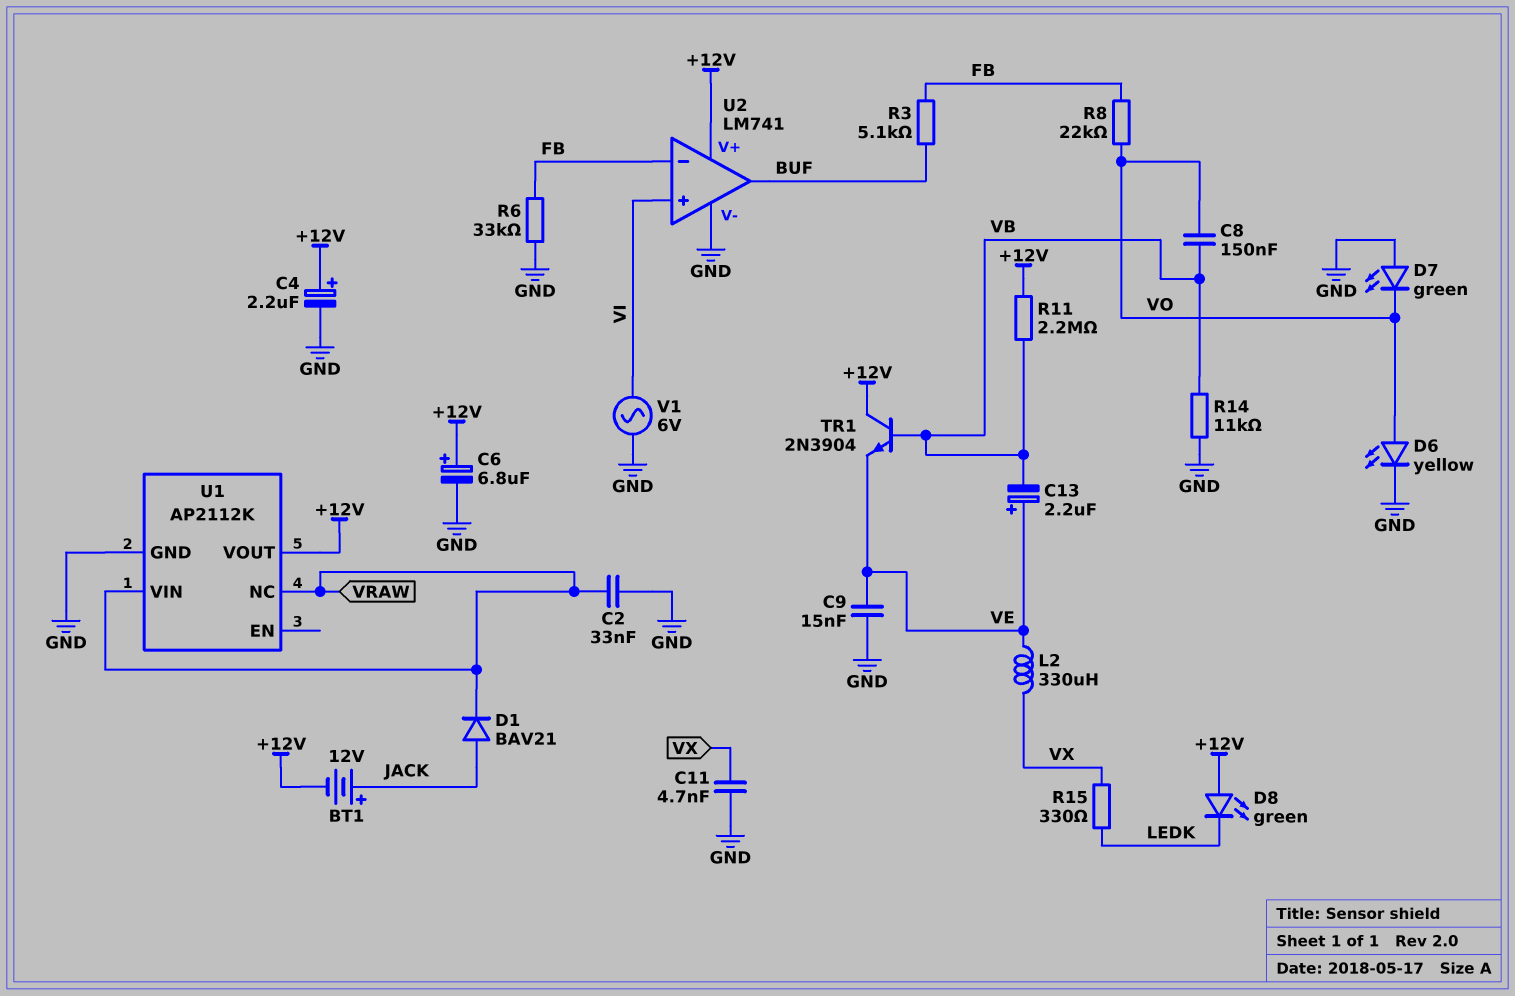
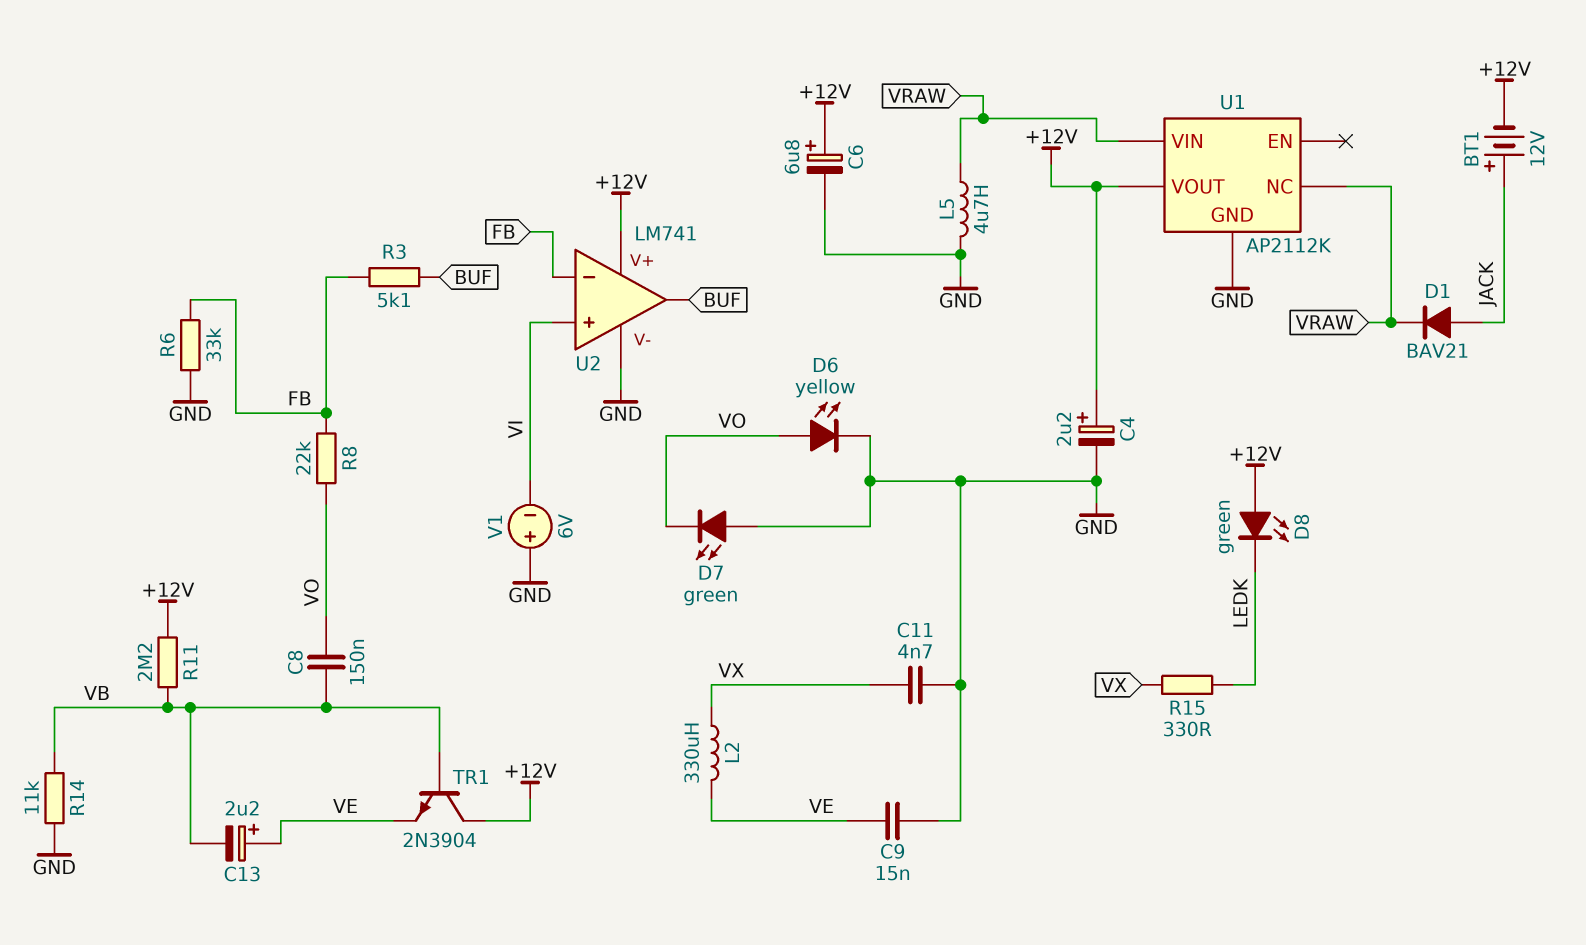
C2: 33nF (GND, VRAW) -> none
L5: none -> 4.7uH (GND, VRAW)
V1: AC 6V (GND, VI) -> 6V (plus GND, minus VI)

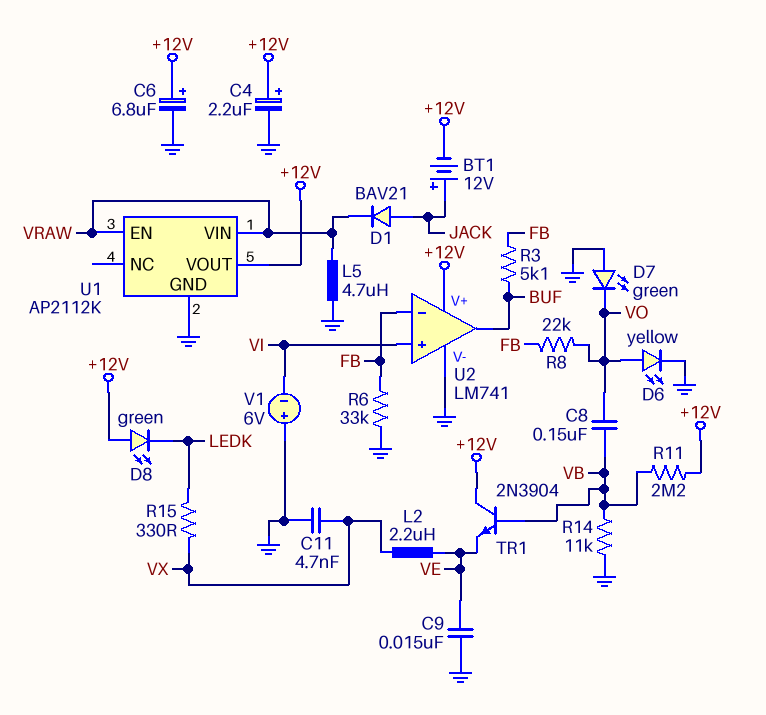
C13: 2.2uF (plus VE, minus VB) -> none
L2: 330uH (VE, VX) -> 2.2uH (VE, VX)
U1 pin EN: none -> VRAW
U1 pin NC: VRAW -> none

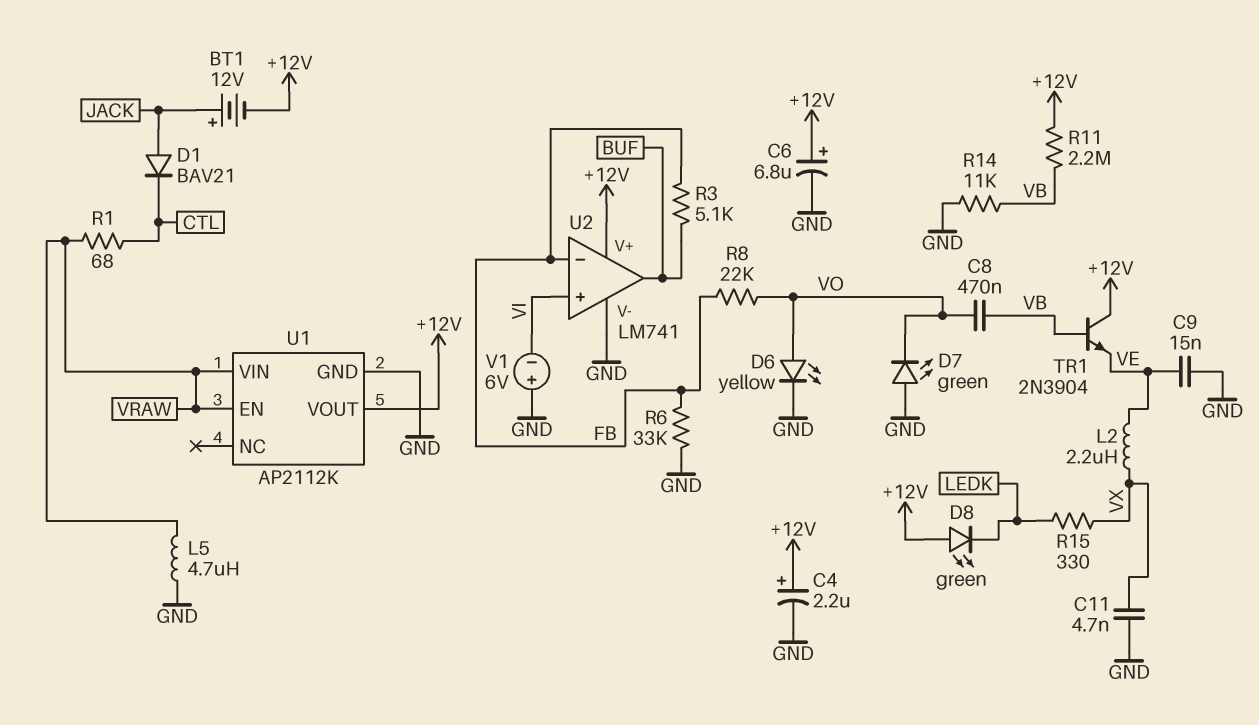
C8: 150nF (VB, VO) -> 470nF (VB, VO)
D1: diode BAV21 (A JACK, K VRAW) -> diode BAV21 (A JACK, K CTL)
R1: none -> 68 (CTL, VRAW)

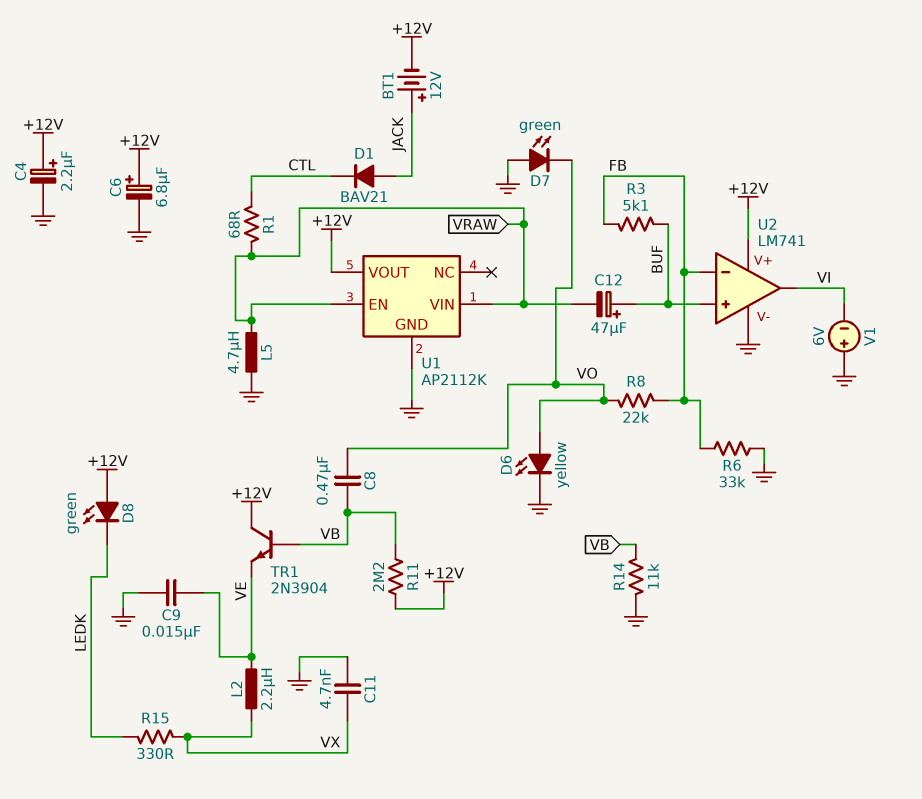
C12: none -> 47uF (plus BUF, minus VRAW)
U2 pin in+: VI -> BUF
U2 pin out: BUF -> VI

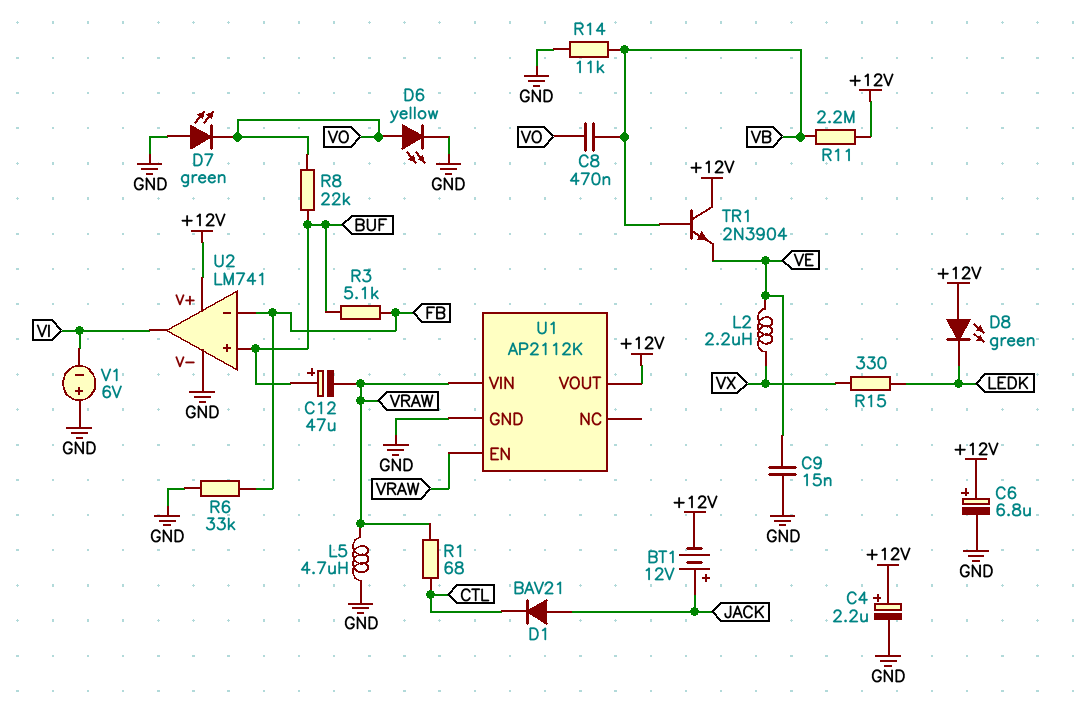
C11: 4.7nF (GND, VX) -> none
R8: 22k (FB, VO) -> 22k (BUF, VO)

